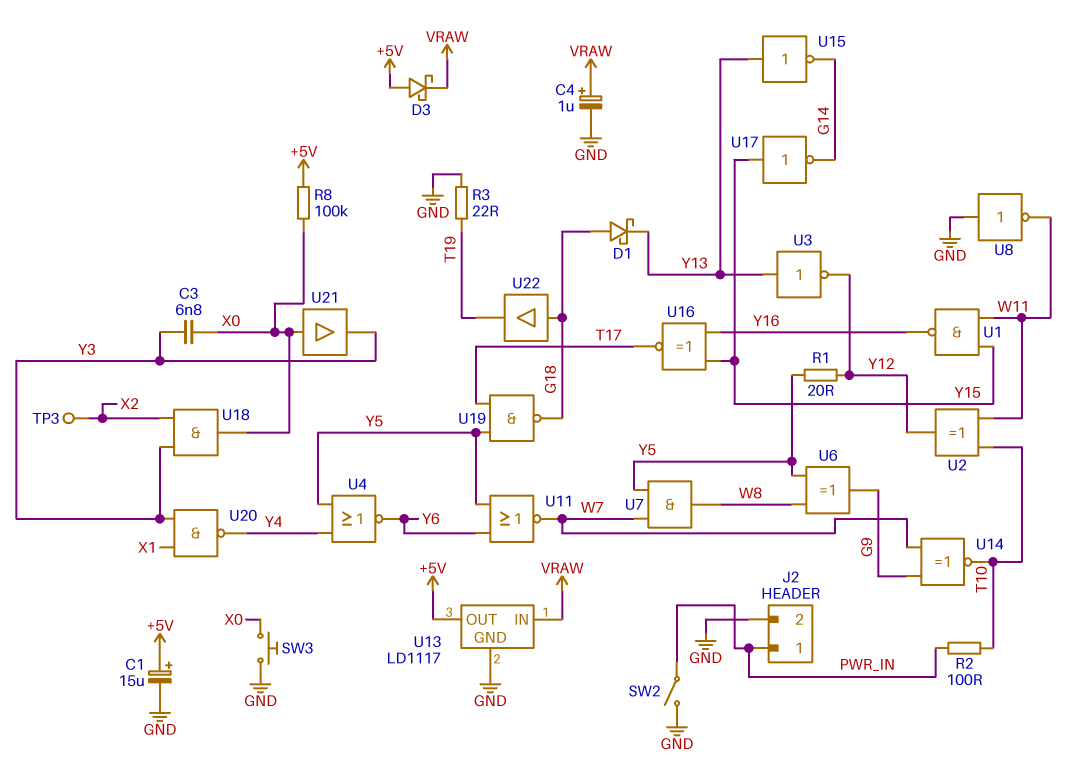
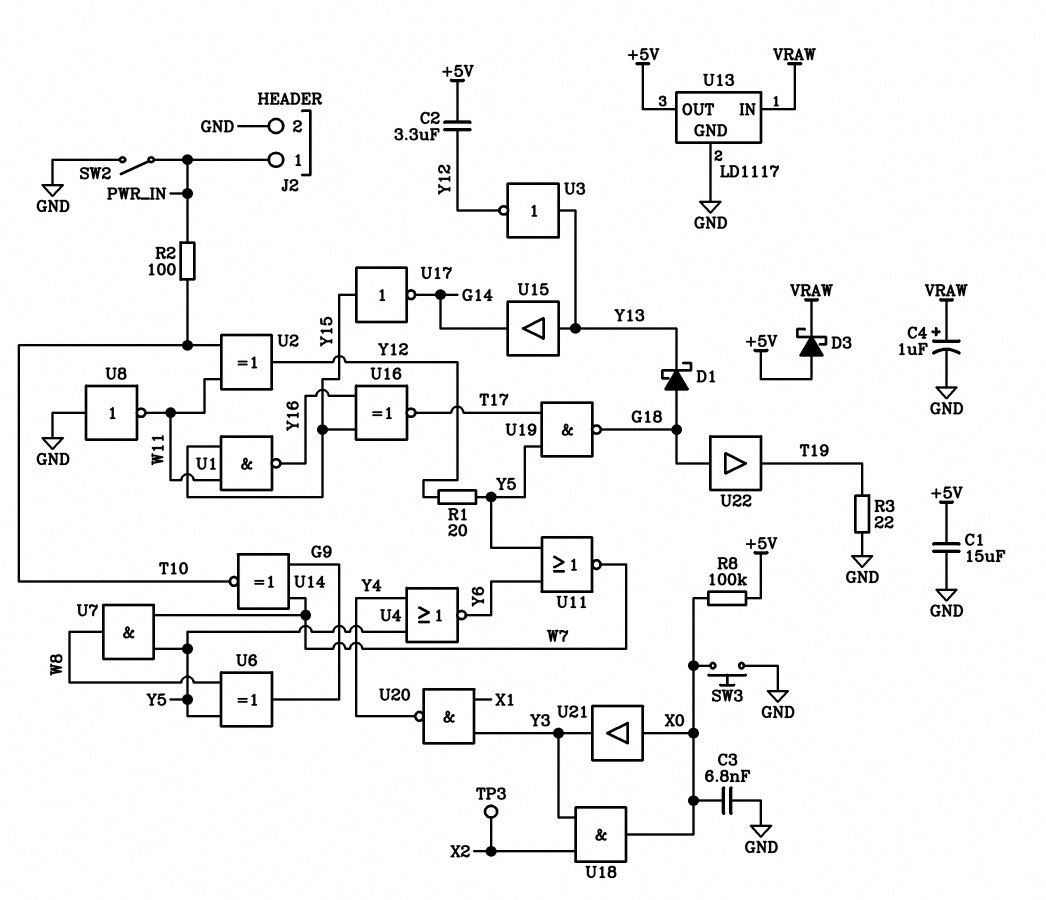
C1: 15uF (plus +5V, minus GND) -> 15uF (+5V, GND)
C2: none -> 3.3uF (+5V, Y12)
C3: 6.8nF (X0, Y3) -> 6.8nF (GND, X0)
U15: NOT (in Y13, out G14) -> buffer (in Y13, out G14)

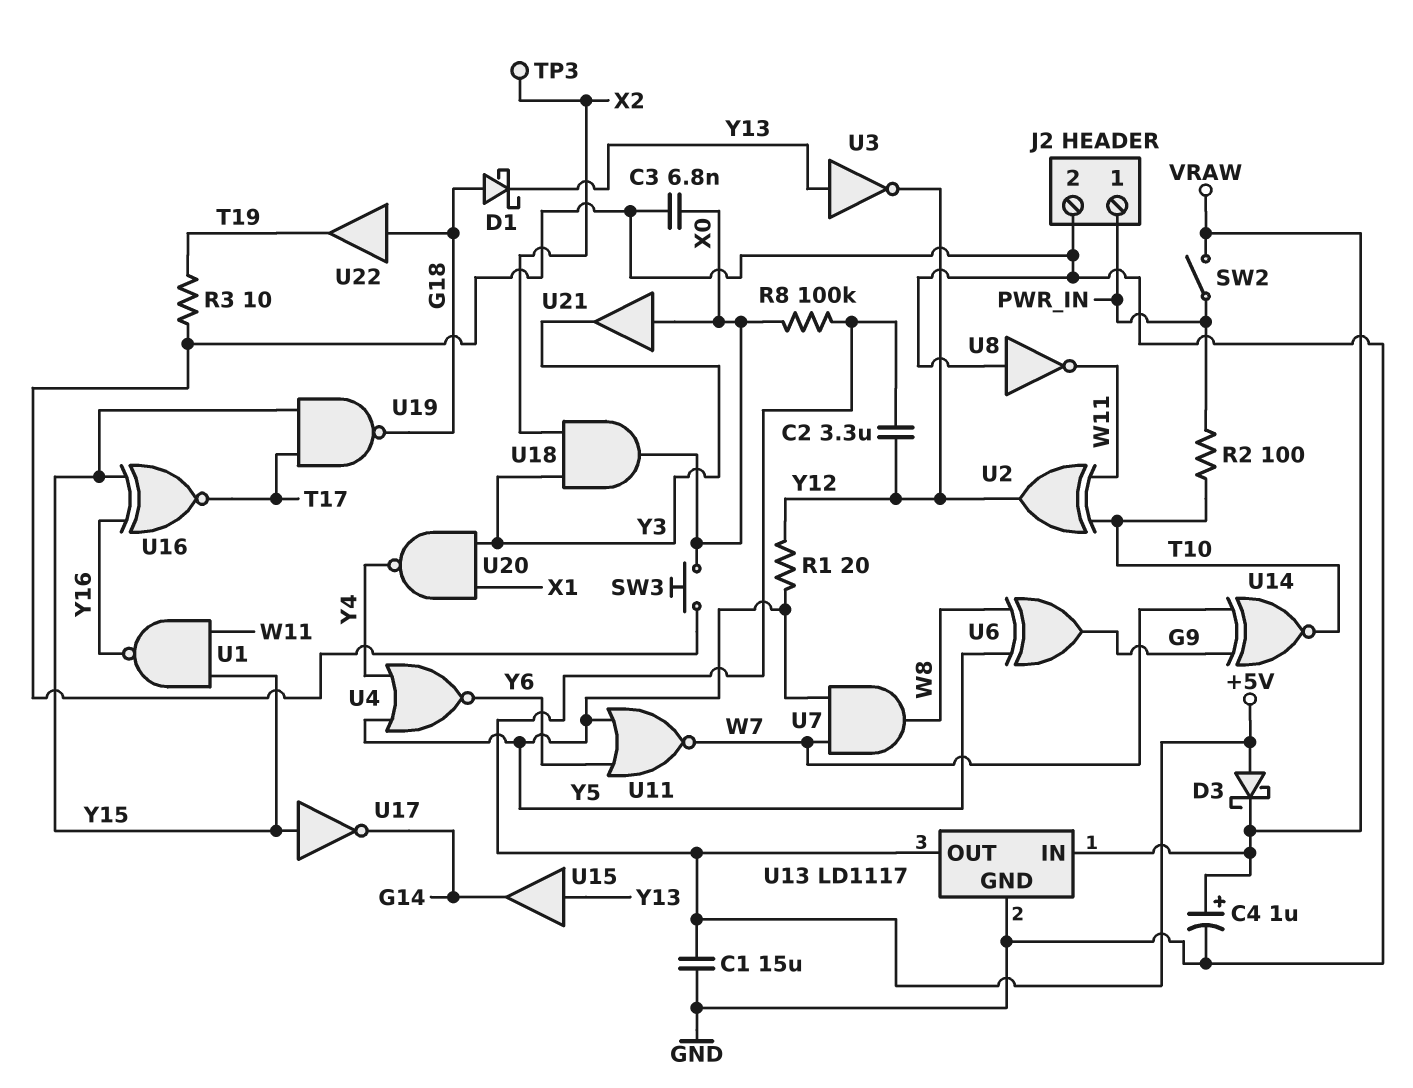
R3: 22 (GND, T19) -> 10 (GND, T19)
SW2: switch (GND, PWR_IN) -> switch (PWR_IN, VRAW)
U19: NAND (in T17, in Y5, out G18) -> NAND (in T17, in Y15, out G18)

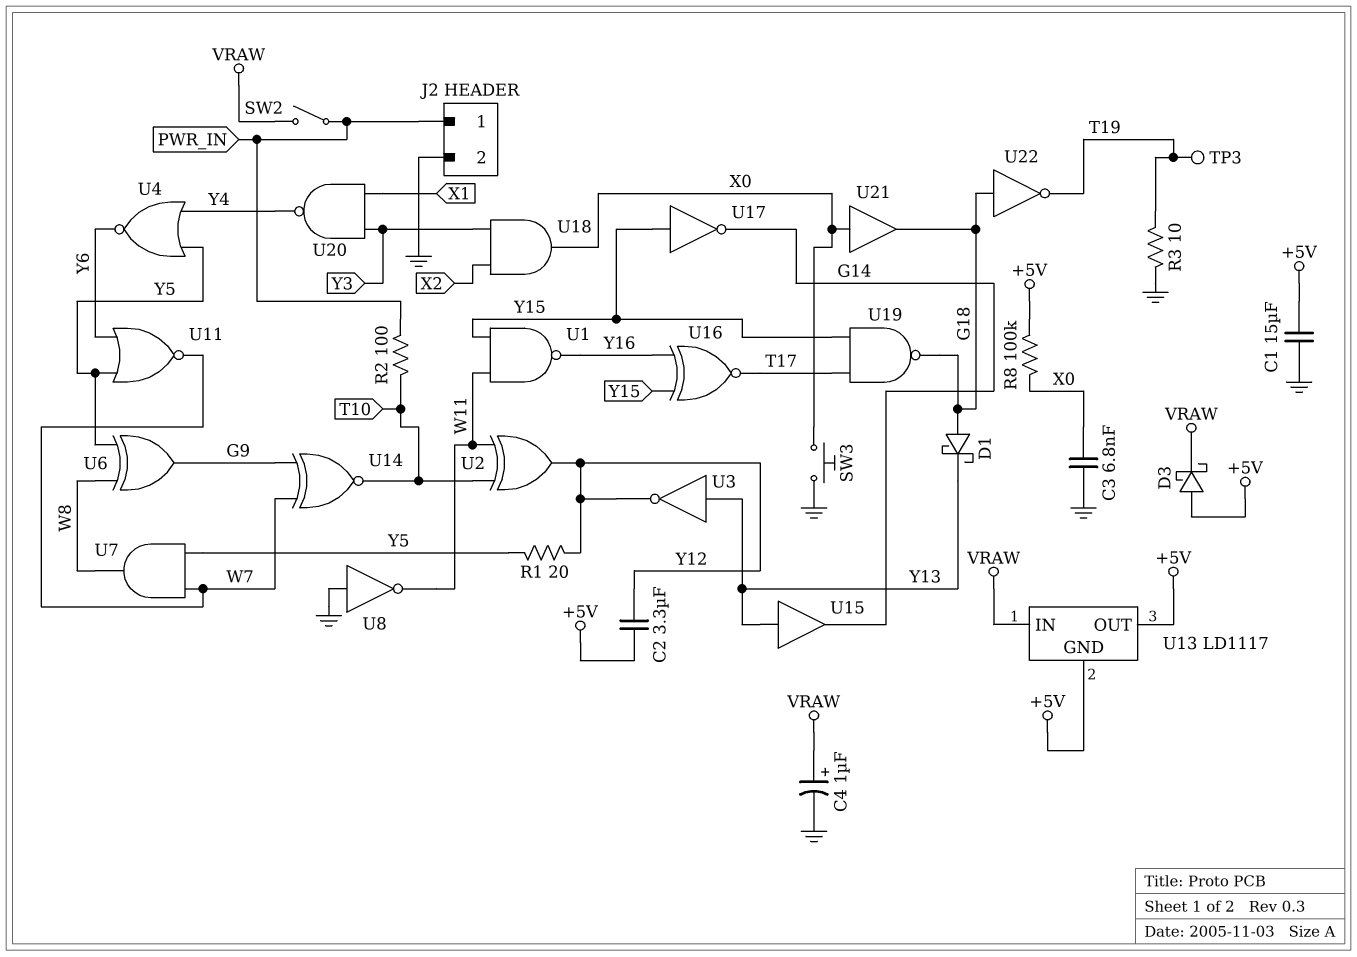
TP3: test point (X2) -> test point (T19)
U13 pin GND: GND -> +5V
U21: buffer (in X0, out Y3) -> buffer (in X0, out G18)
U22: buffer (in G18, out T19) -> NOT (in G18, out T19)

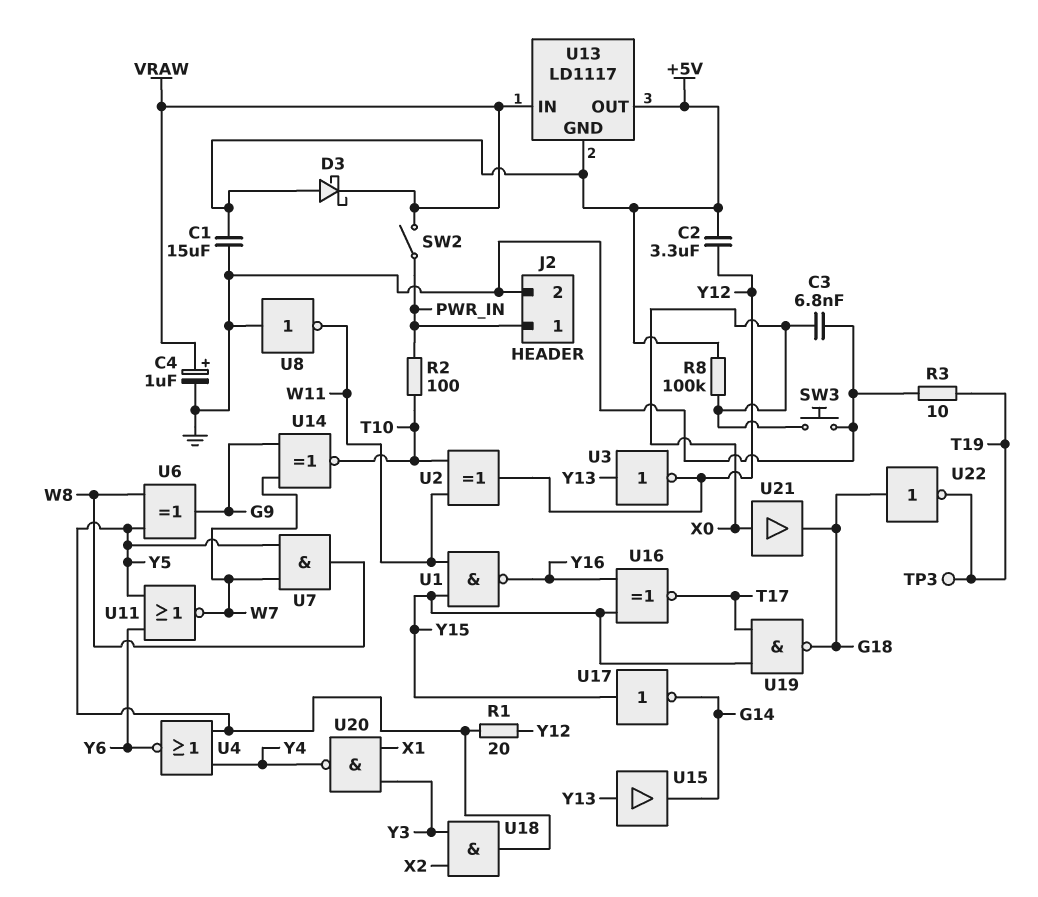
D1: schottky (A G18, K Y13) -> none
U18: AND (in X2, in Y3, out X0) -> AND (in X2, in Y3, out Y5)

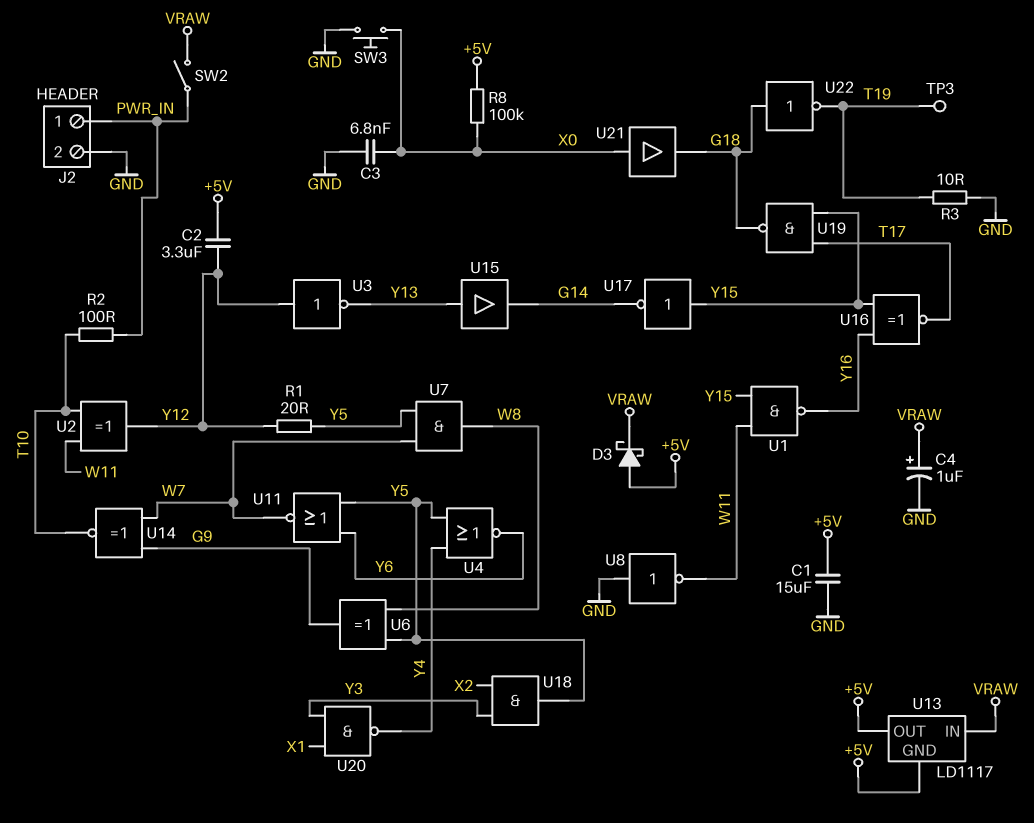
U3: NOT (in Y13, out Y12) -> NOT (in Y12, out Y13)

